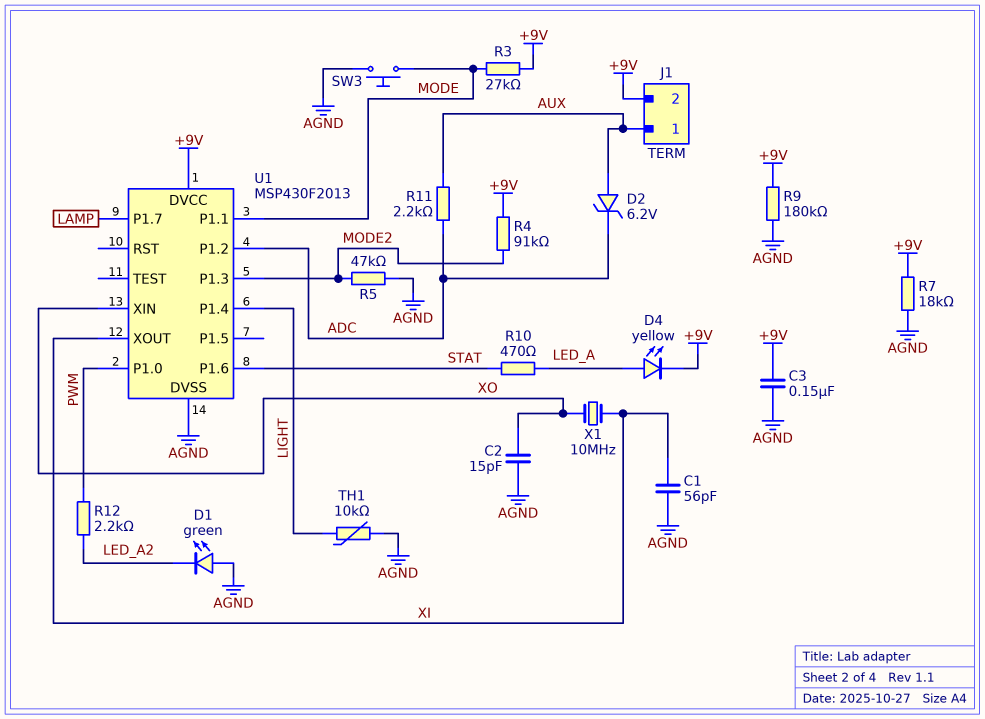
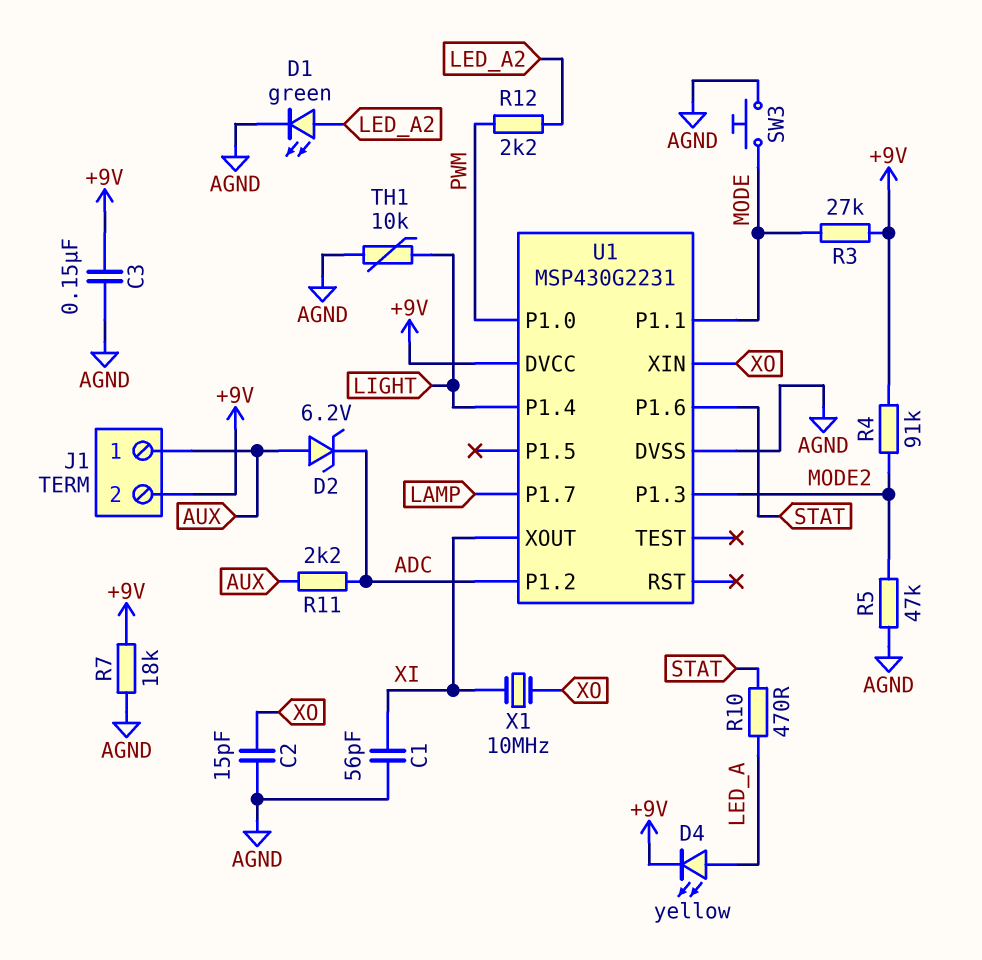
D1: LED green (A AGND, K LED_A2) -> LED green (A LED_A2, K AGND)
R9: 180k (+9V, AGND) -> none
U1: MSP430F2013 -> MSP430G2231

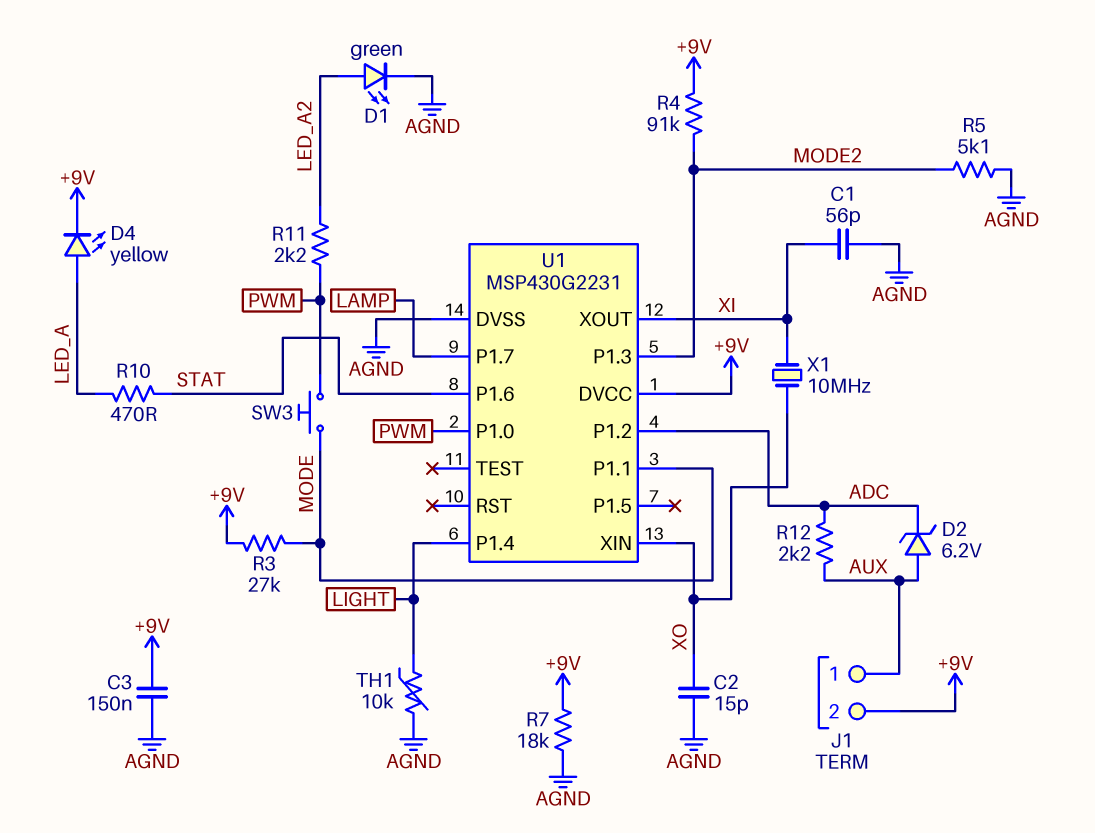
R5: 47k (AGND, MODE2) -> 5.1k (AGND, MODE2)
R11: 2.2k (ADC, AUX) -> 2.2k (LED_A2, PWM)
R12: 2.2k (LED_A2, PWM) -> 2.2k (ADC, AUX)
SW3: button (AGND, MODE) -> button (MODE, PWM)

